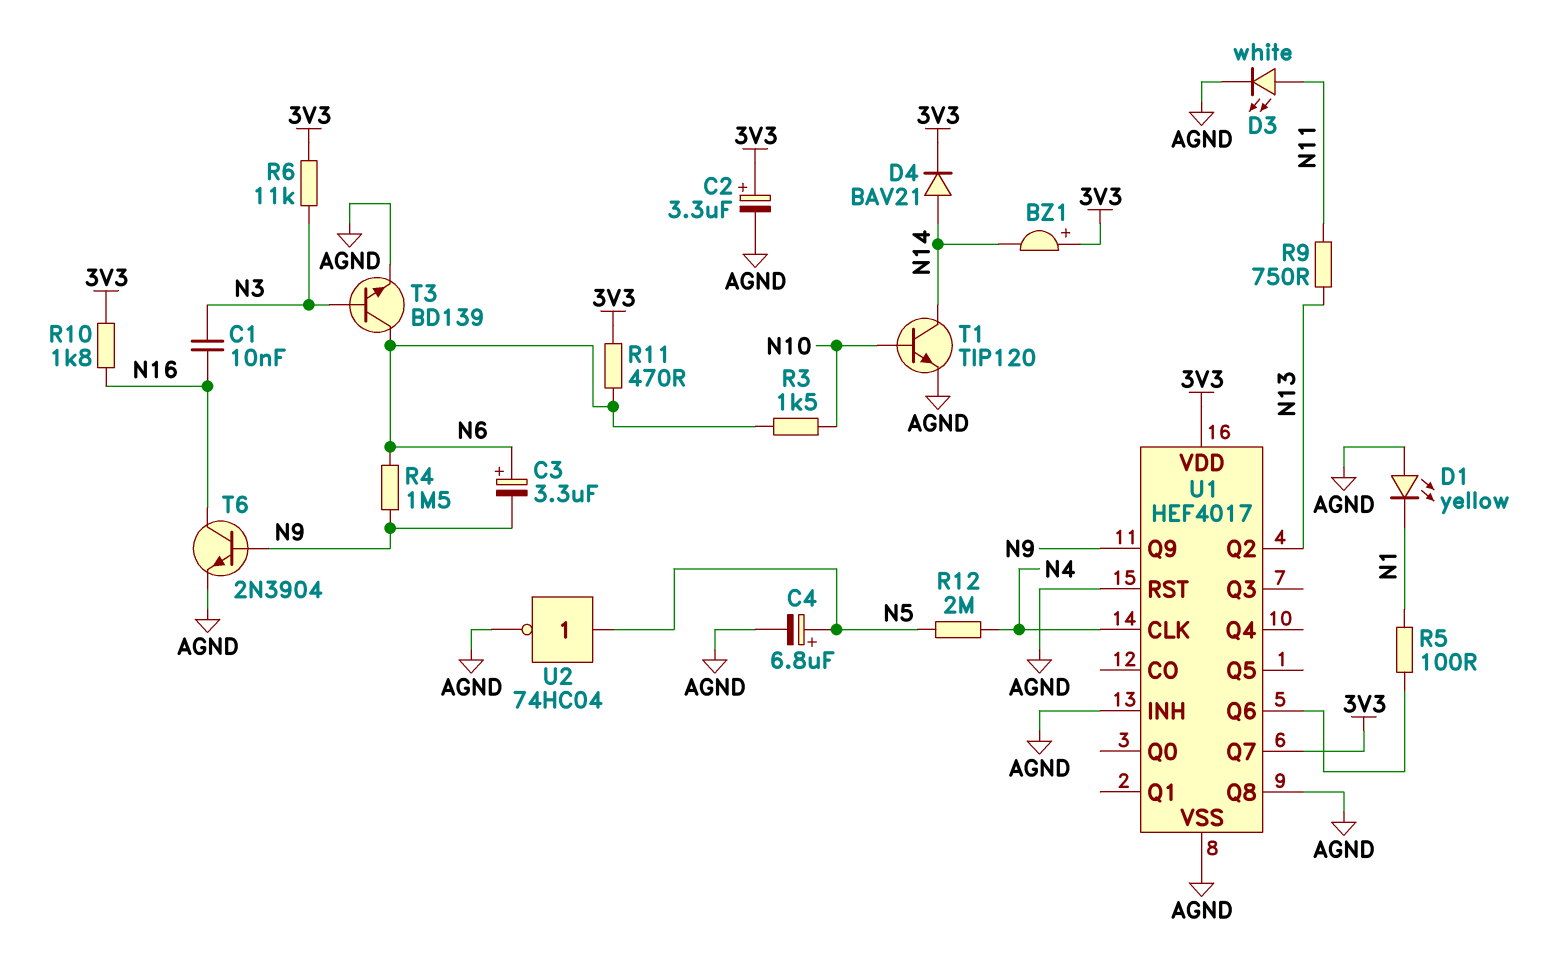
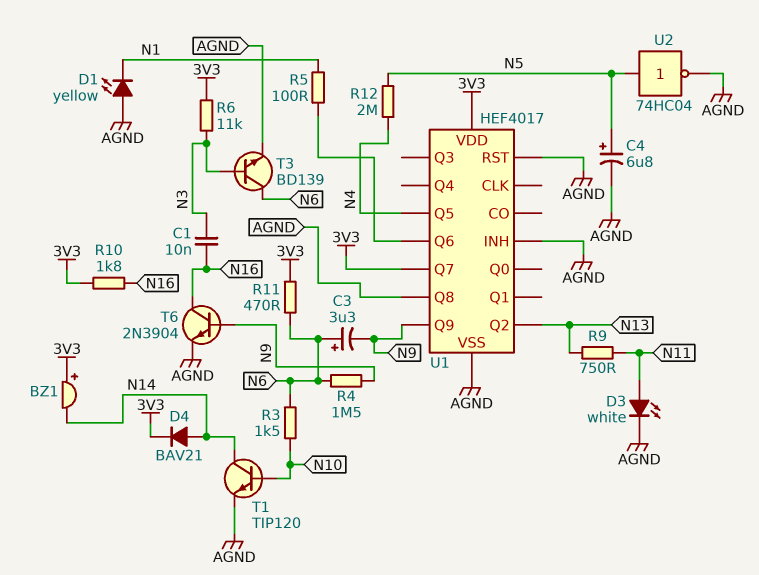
C2: 3.3uF (plus 3V3, minus AGND) -> none
U1 pin CLK: N4 -> none
U1 pin Q5: none -> N4

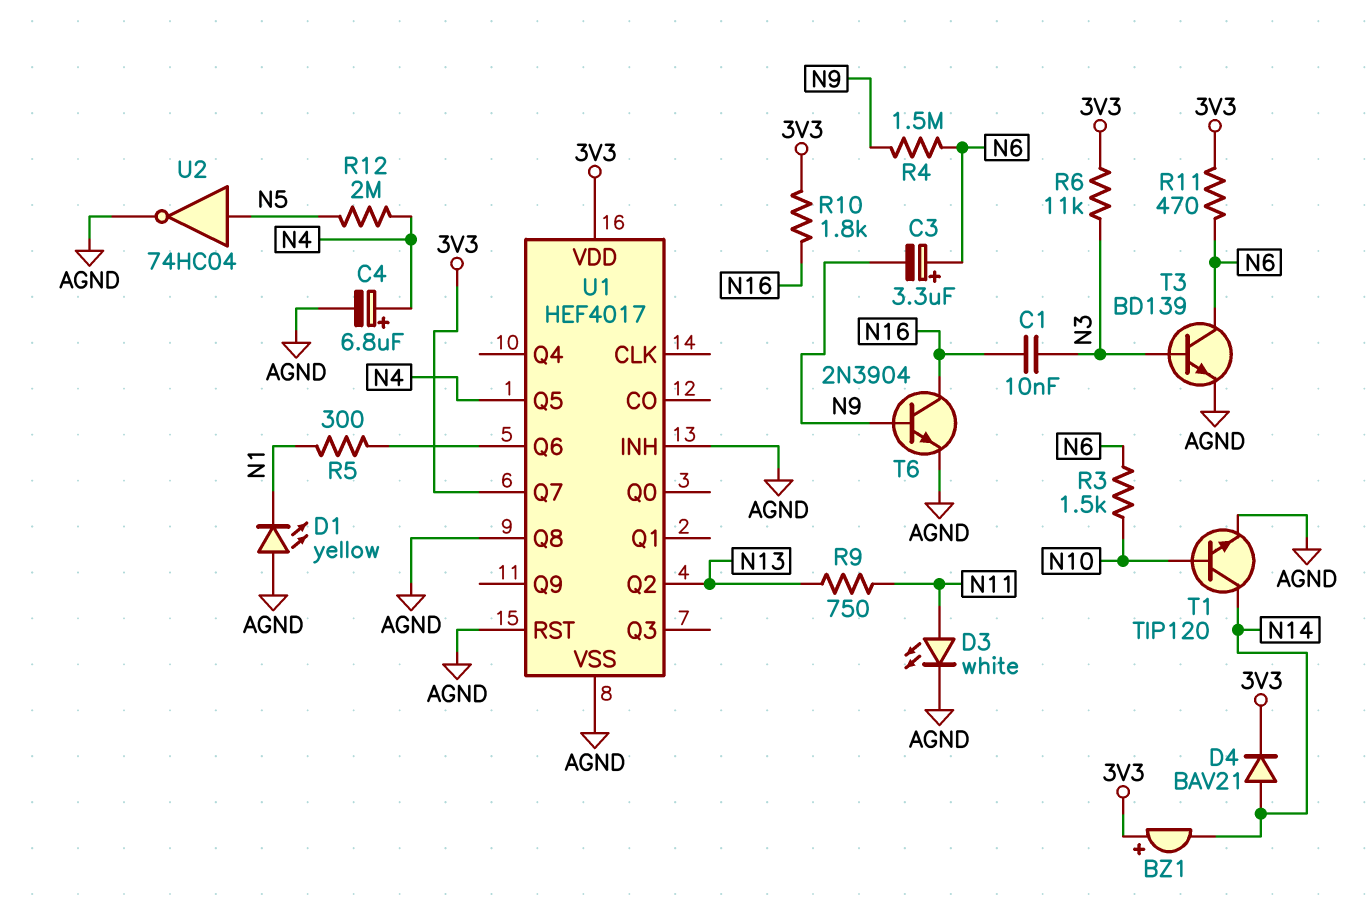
C4: 6.8uF (plus N5, minus AGND) -> 6.8uF (plus N4, minus AGND)
R5: 100 (N1, U1/Q6) -> 300 (N1, U1/Q6)
U1 pin Q9: N9 -> none

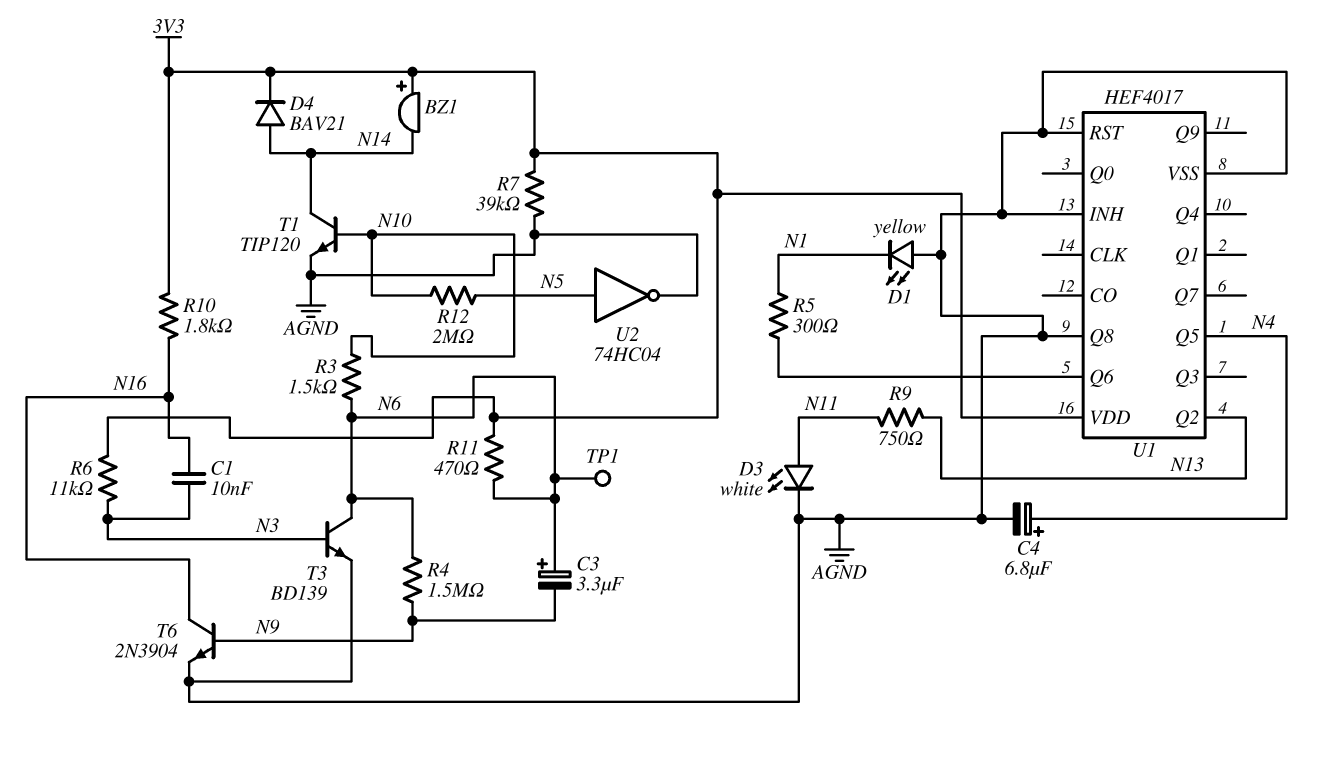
R7: none -> 39k (3V3, AGND)
R12: 2M (N4, N5) -> 2M (N5, N10)
TP1: none -> test point (N6)
U1 pin Q7: 3V3 -> none

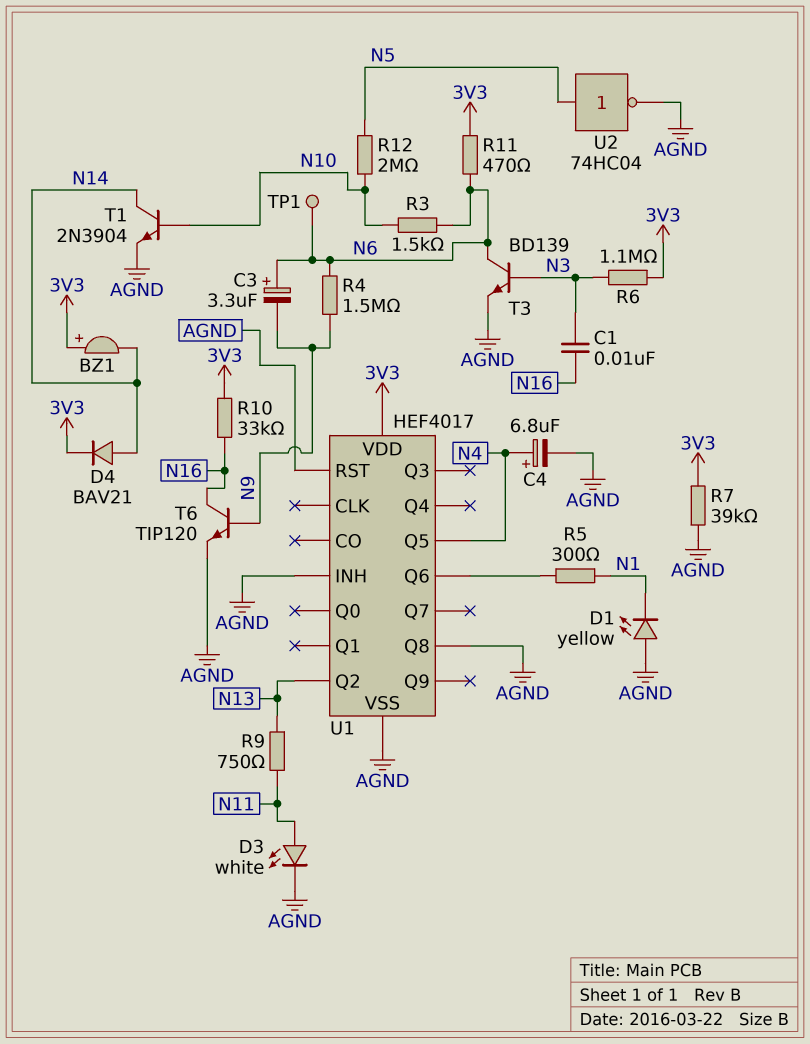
R6: 11k (3V3, N3) -> 1.1M (3V3, N3)
R10: 1.8k (3V3, N16) -> 33k (3V3, N16)
T1: NPN TIP120 (B N10, C N14, E AGND) -> NPN 2N3904 (B N10, C N14, E AGND)
T6: NPN 2N3904 (B N9, C N16, E AGND) -> NPN TIP120 (B N9, C N16, E AGND)

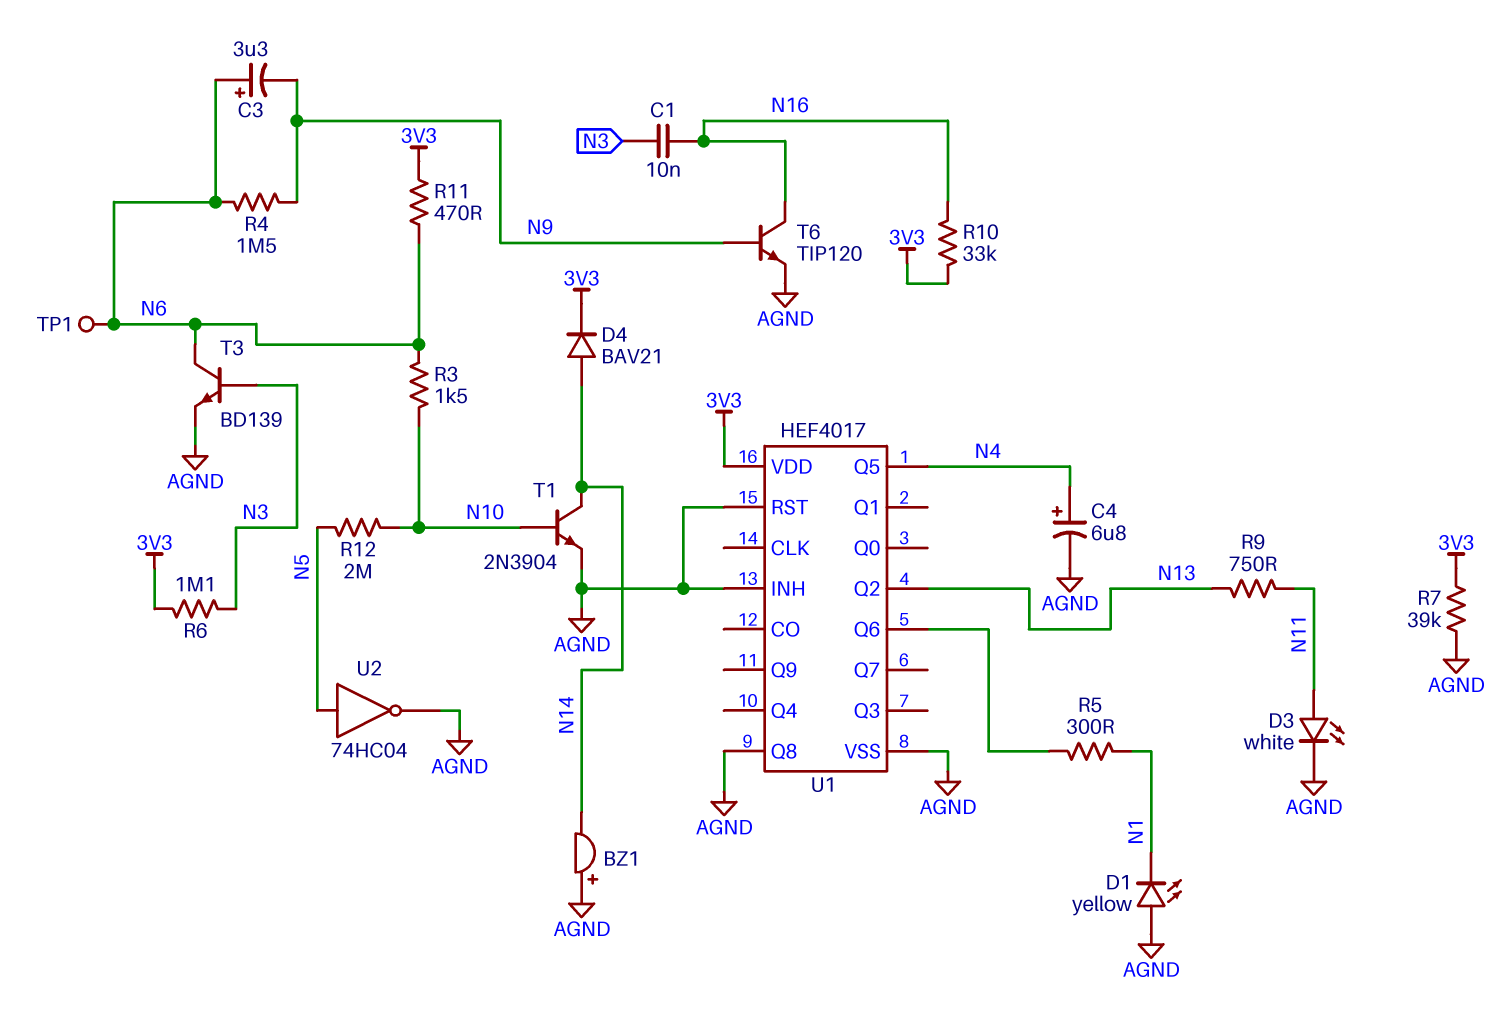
BZ1: buzzer (plus 3V3, minus N14) -> buzzer (plus AGND, minus N14)

